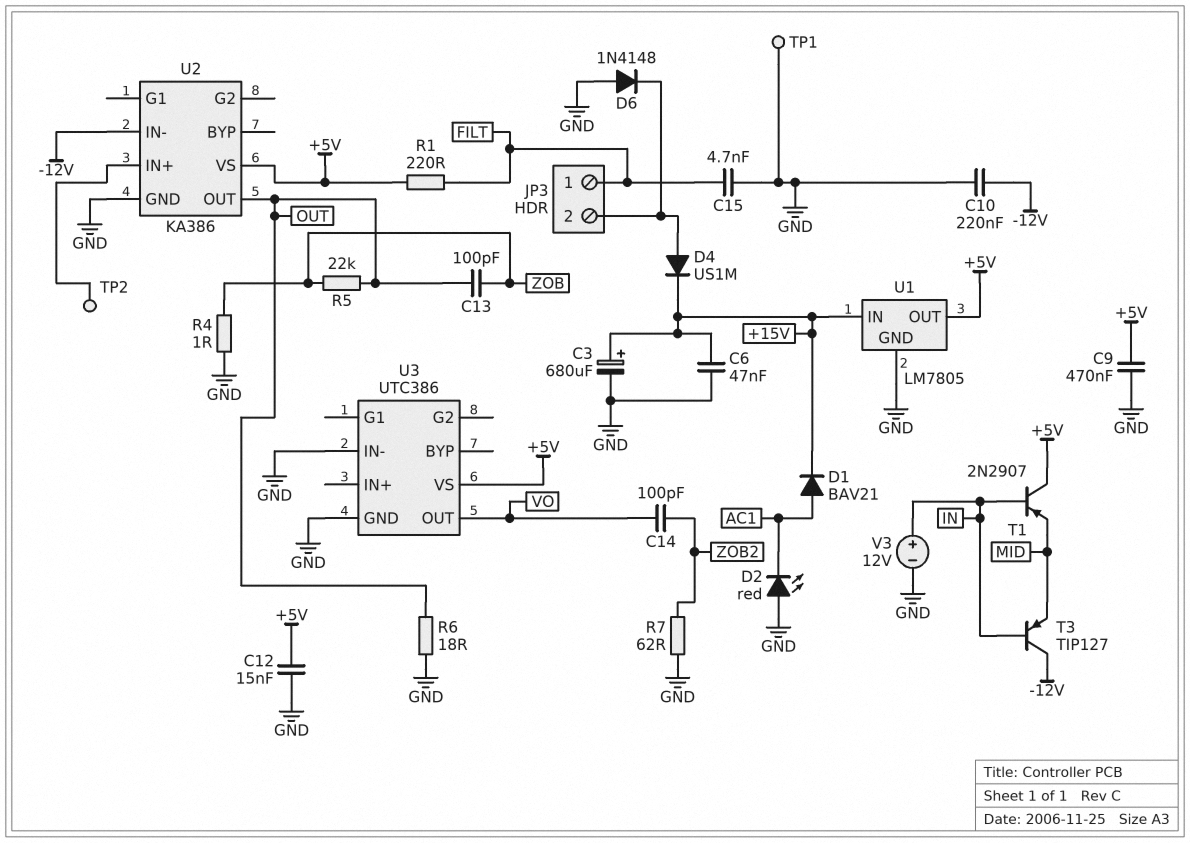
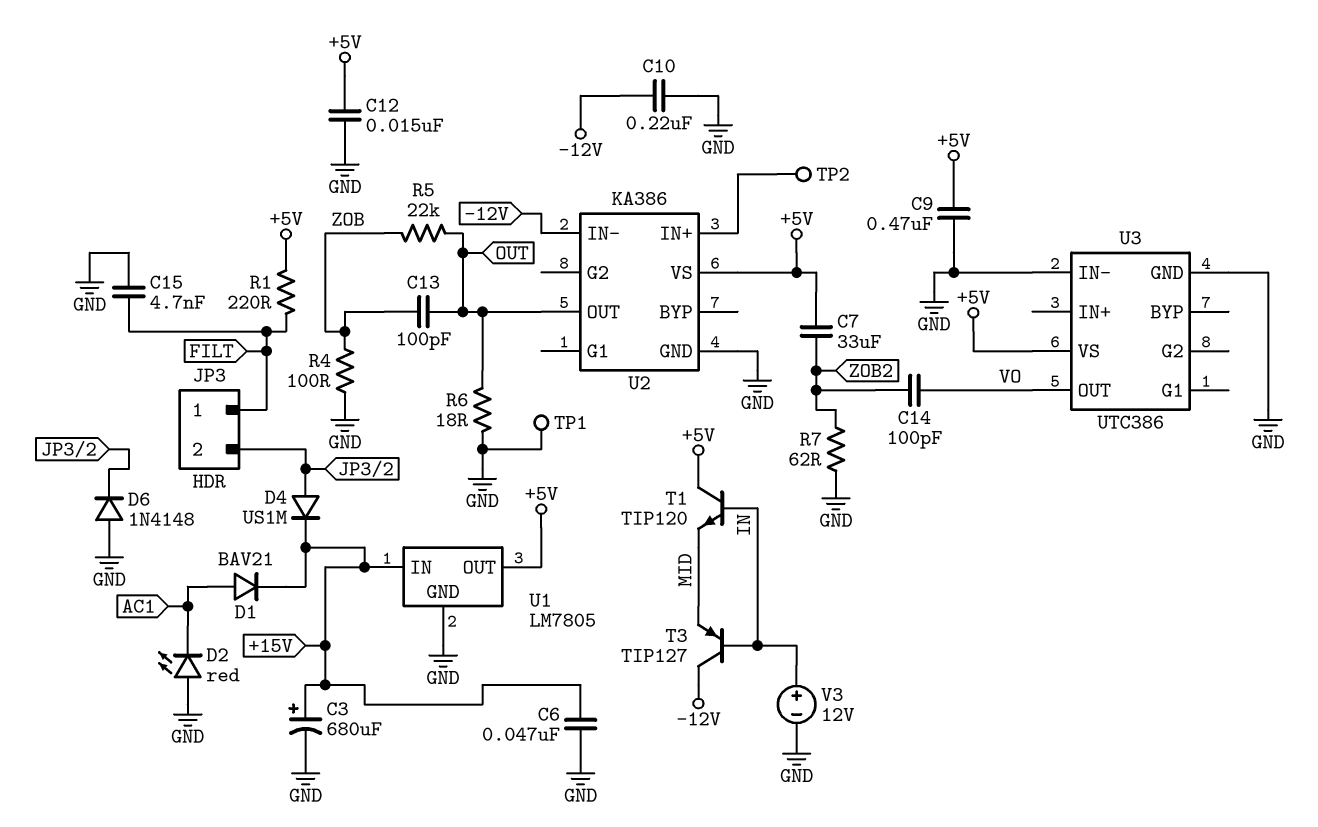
C7: none -> 33uF (+5V, ZOB2)
R4: 1 (GND, ZOB) -> 100 (GND, ZOB)
T1: PNP 2N2907 (B IN, C +5V, E MID) -> NPN TIP120 (B IN, C +5V, E MID)

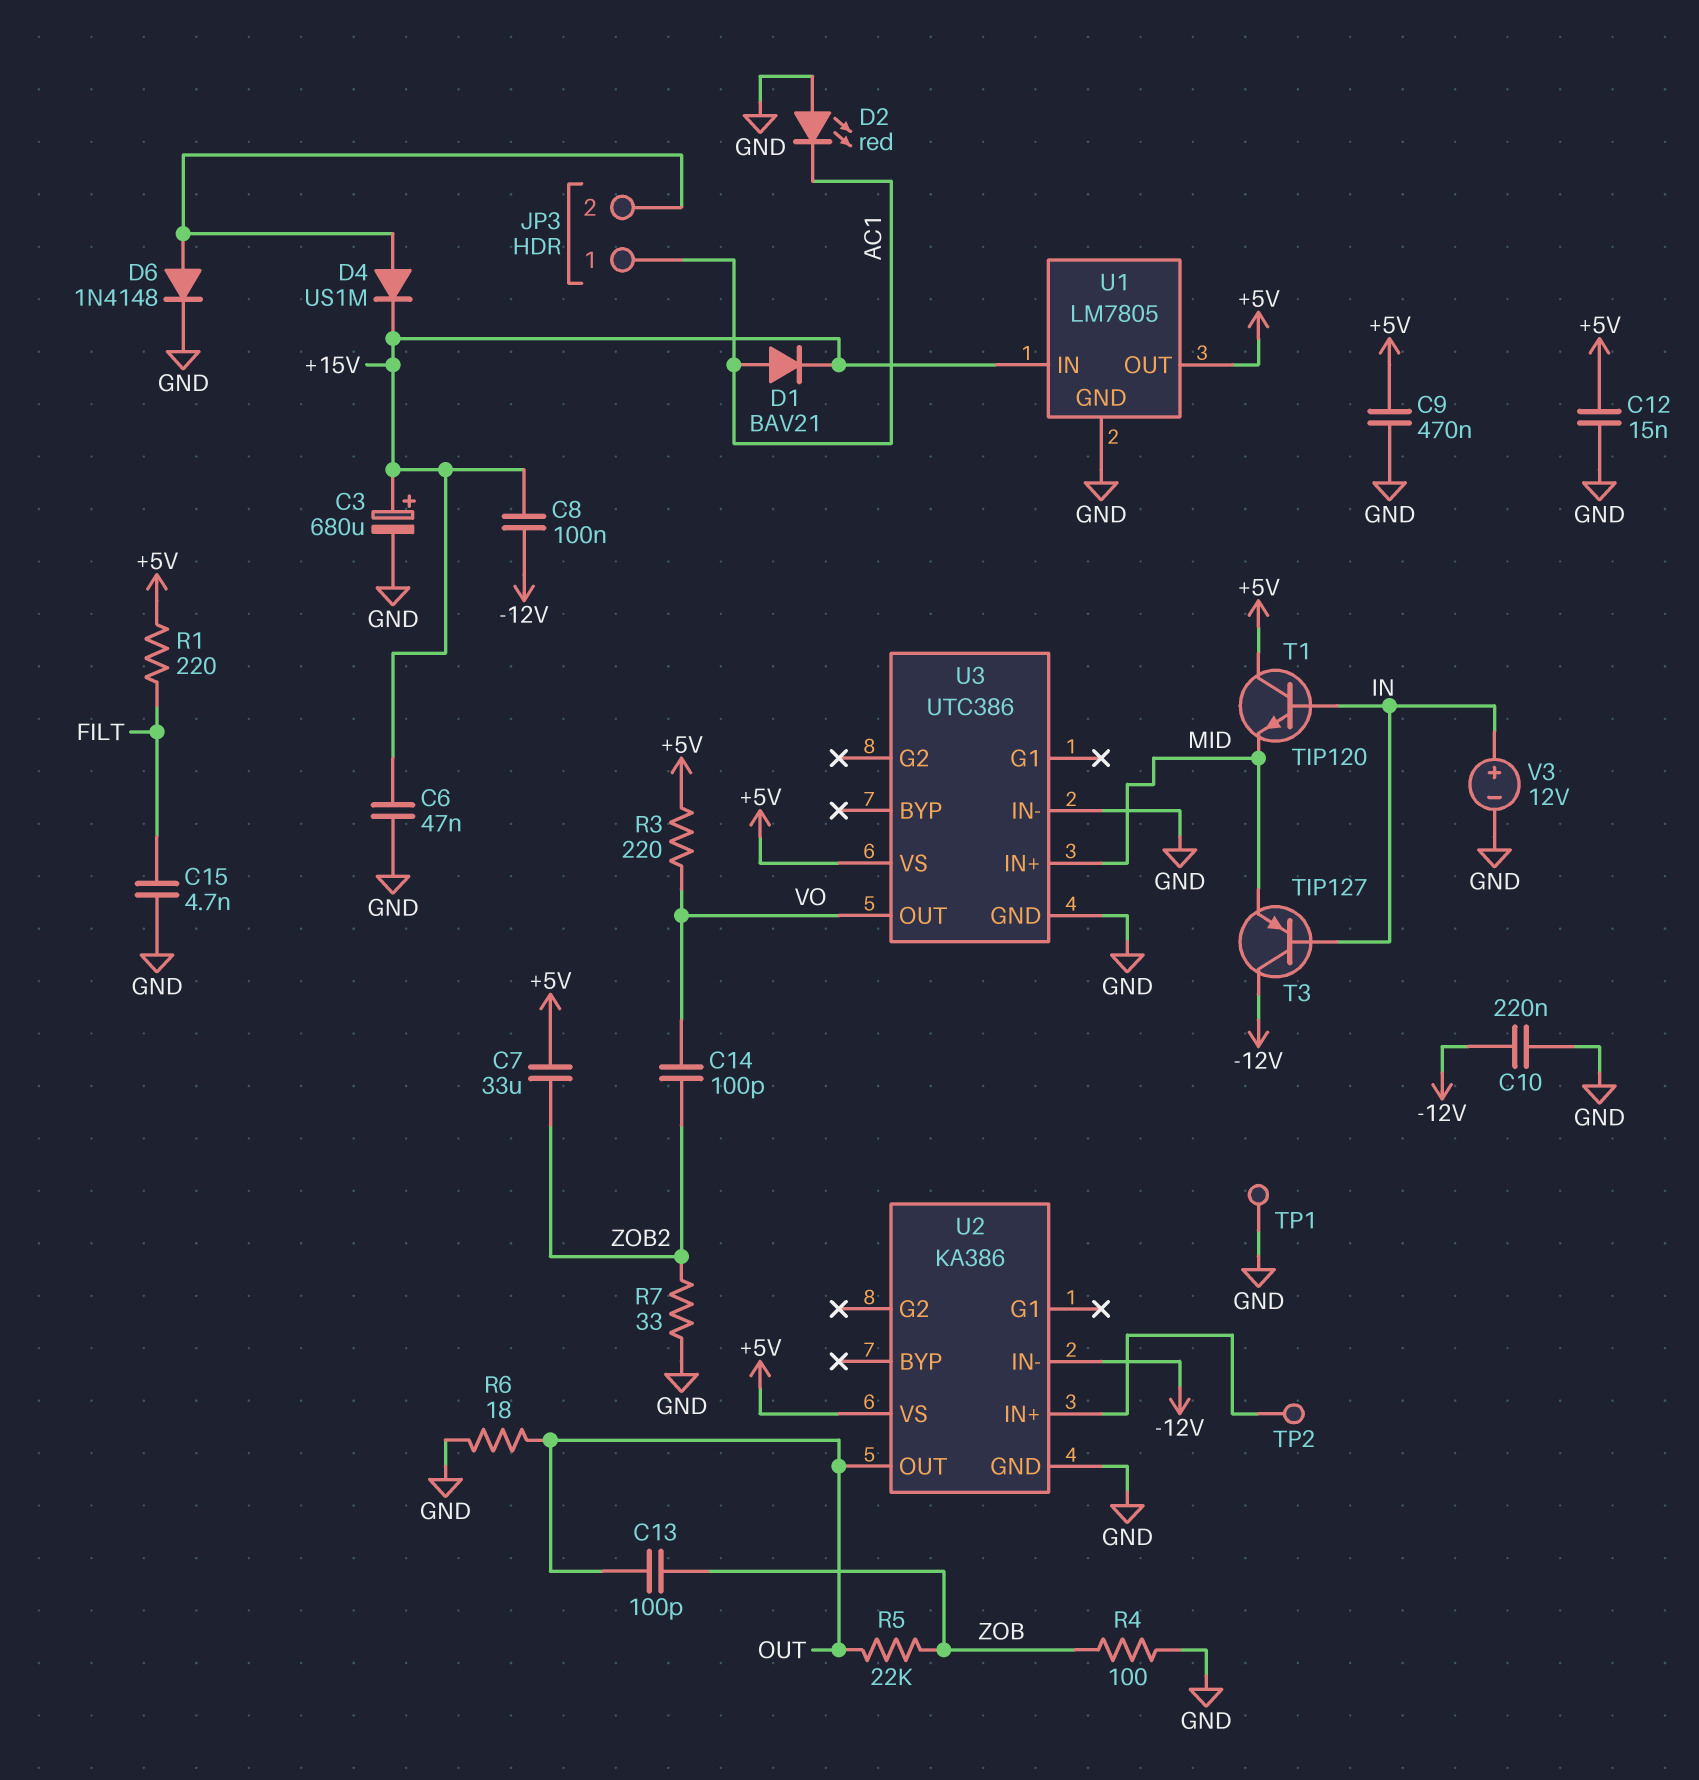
C8: none -> 100nF (+15V, -12V)
D6: diode 1N4148 (A GND, K JP3/2) -> diode 1N4148 (A JP3/2, K GND)
JP3 pin 1: FILT -> AC1
R3: none -> 220 (+5V, VO)
R7: 62 (GND, ZOB2) -> 33 (GND, ZOB2)
U3 pin IN+: none -> MID

